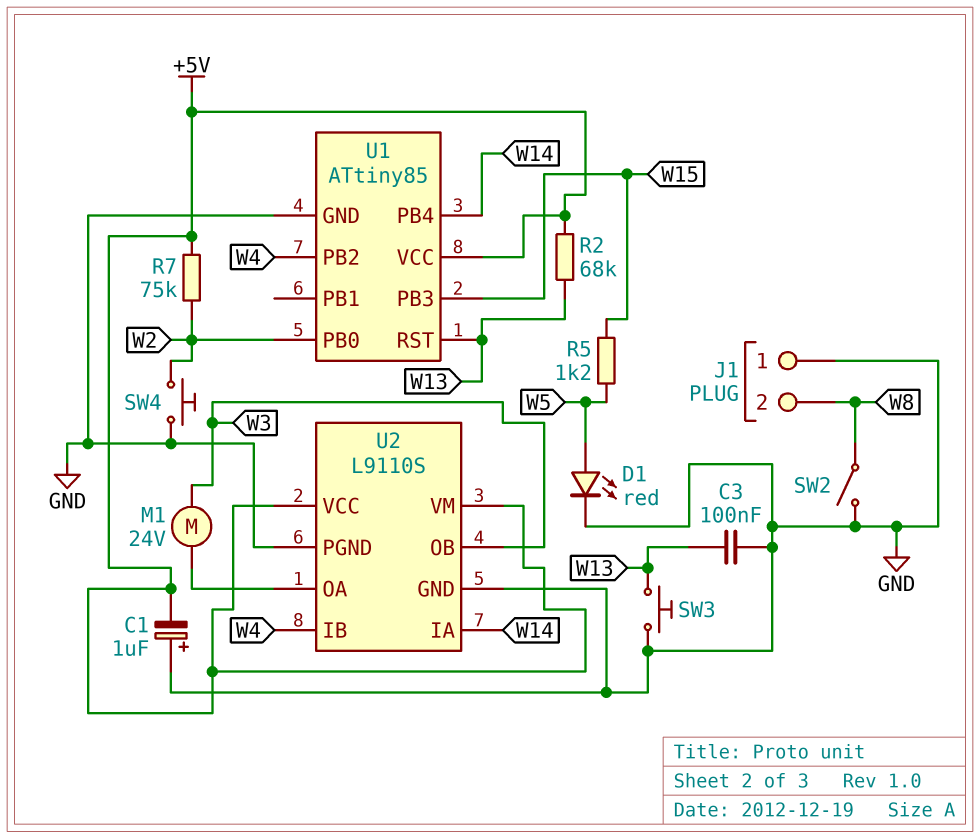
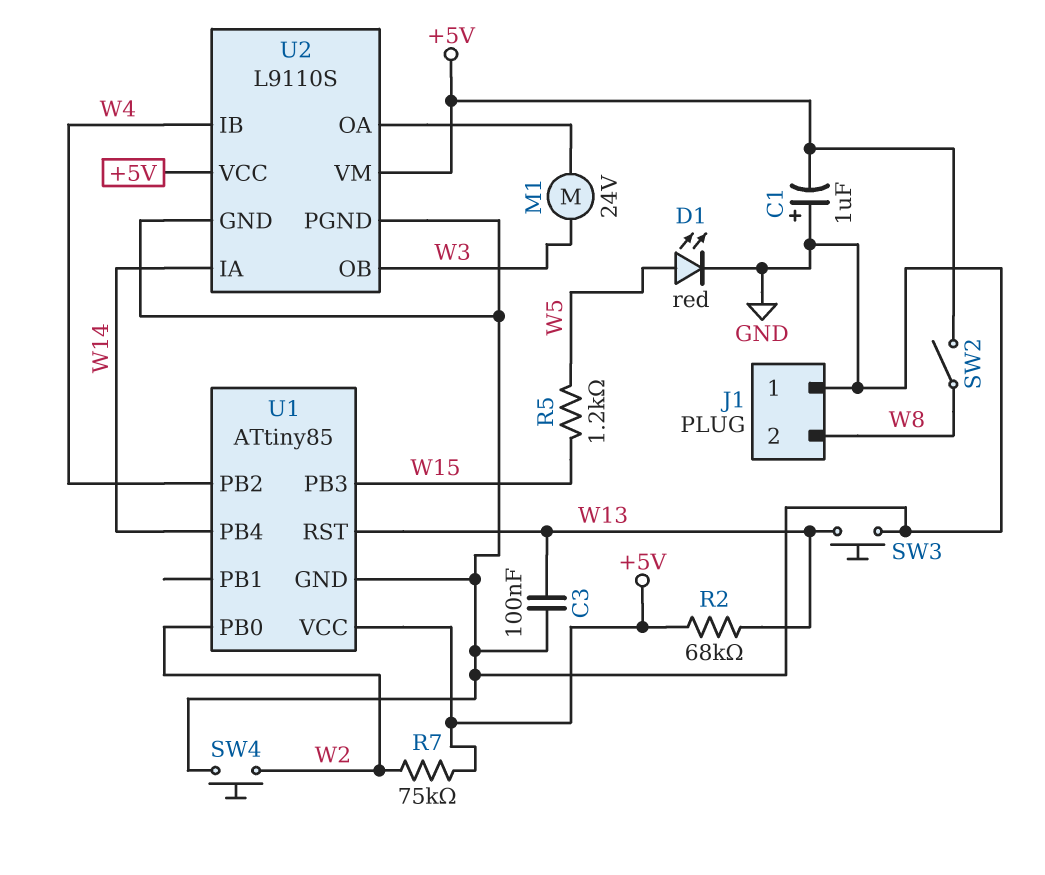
SW2: switch (GND, W8) -> switch (+5V, W8)

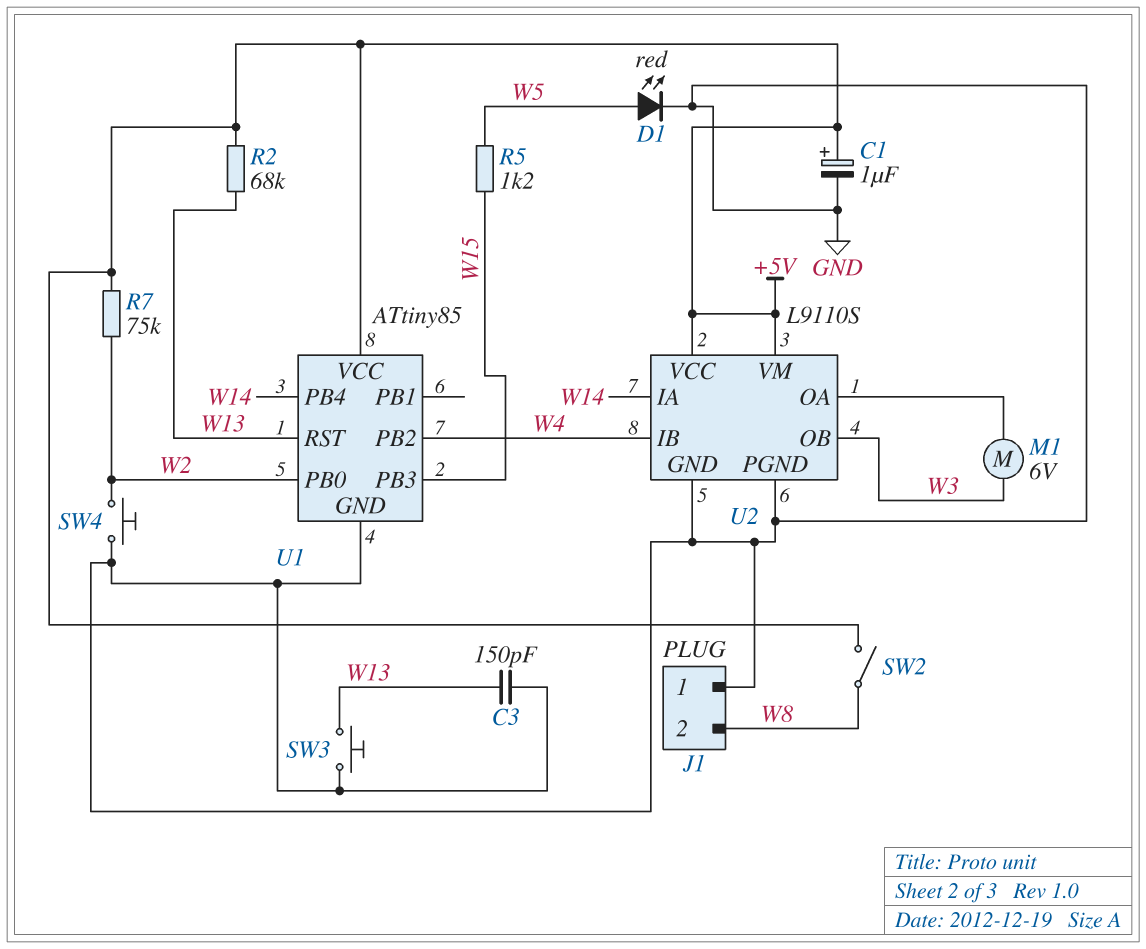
C1: 1uF (plus GND, minus +5V) -> 1uF (plus +5V, minus GND)
C3: 100nF (GND, W13) -> 150pF (GND, W13)
M1: motor 24V (U2/OA, W3) -> motor 6V (U2/OA, W3)

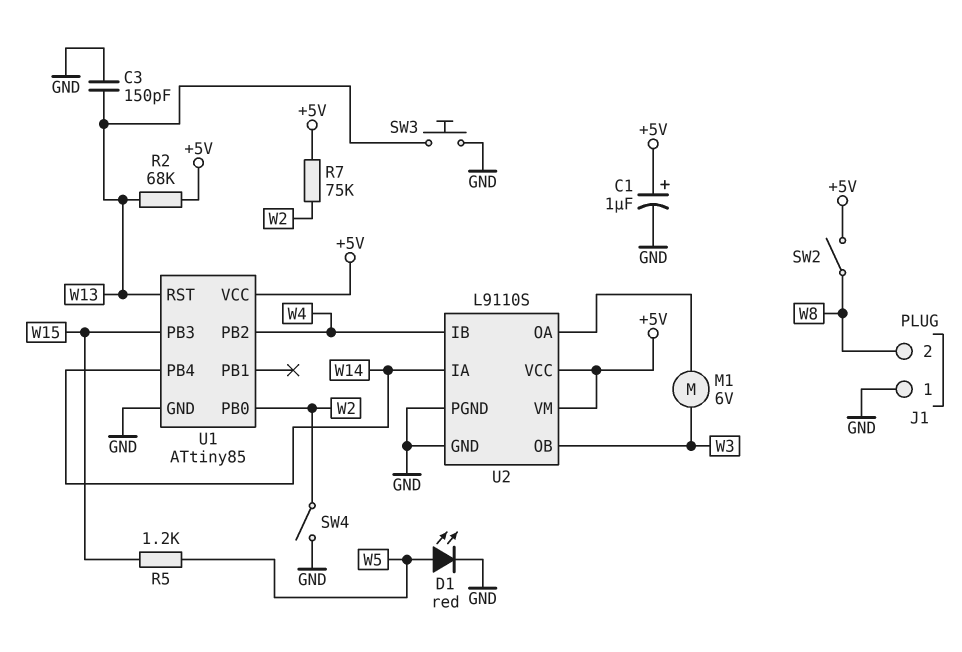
SW4: button (GND, W2) -> switch (GND, W2)

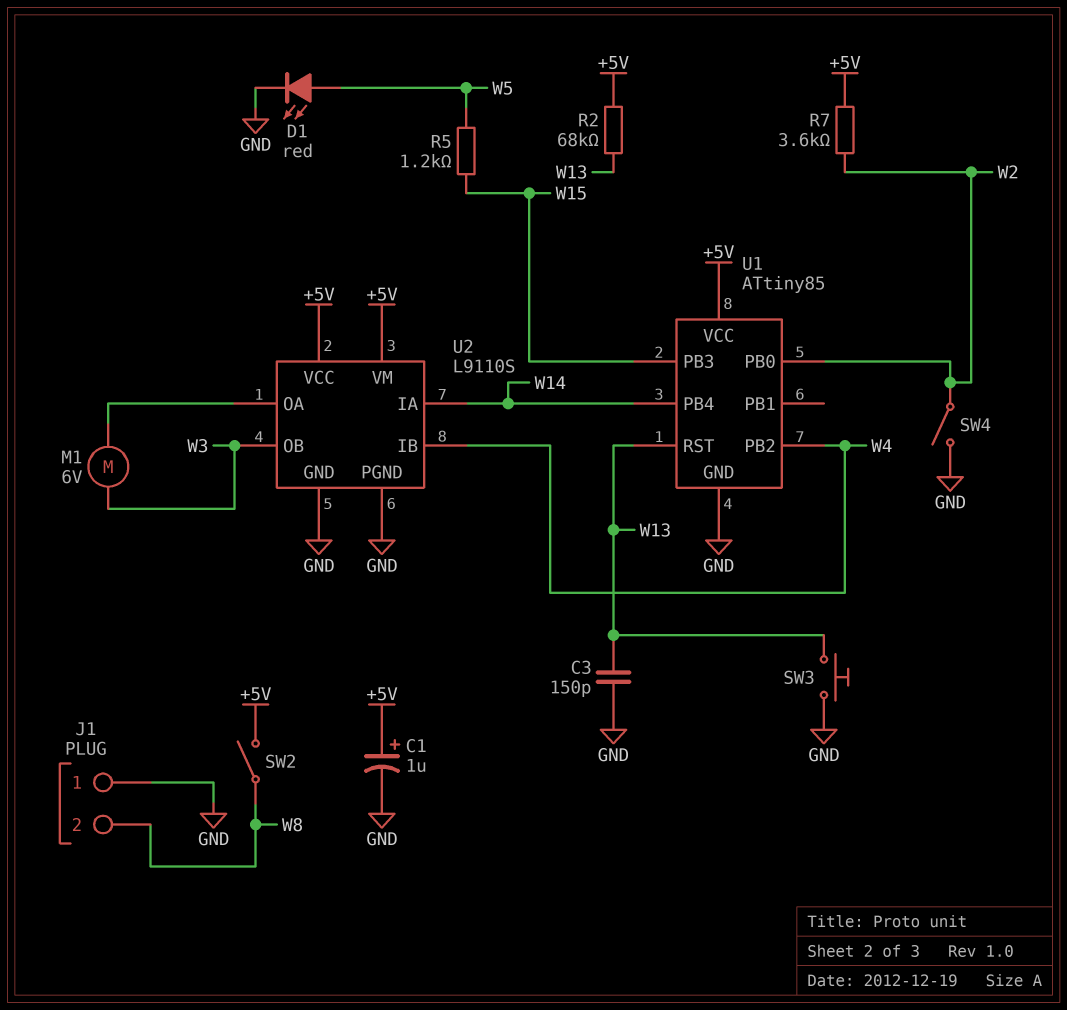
R7: 75k (+5V, W2) -> 3.6k (+5V, W2)

